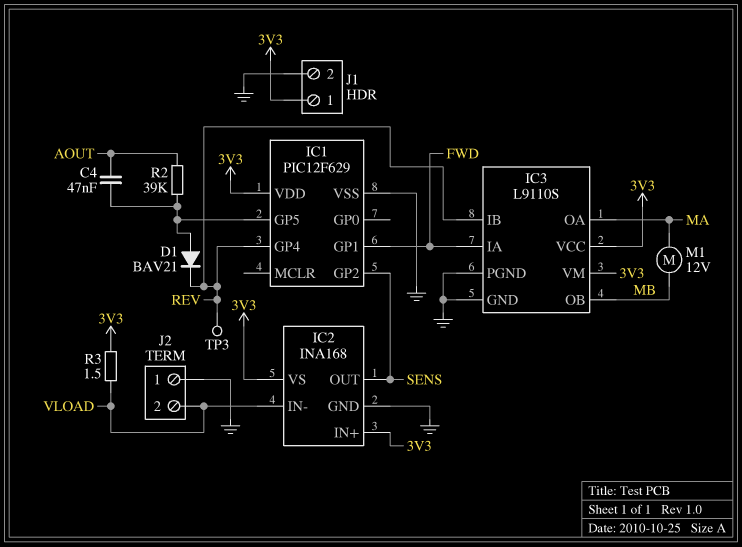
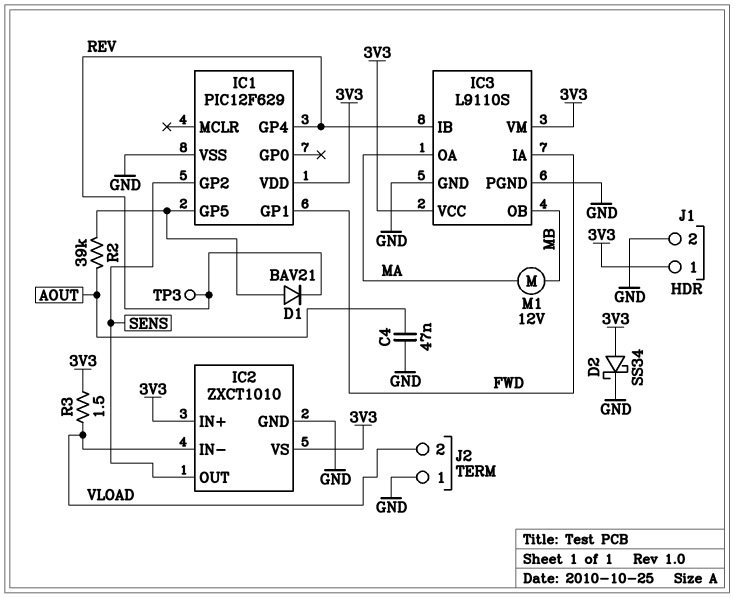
C4: 47nF (AOUT, IC1/GP5) -> 47nF (AOUT, GND)
D2: none -> schottky SS34 (A 3V3, K GND)
IC2: INA168 -> ZXCT1010

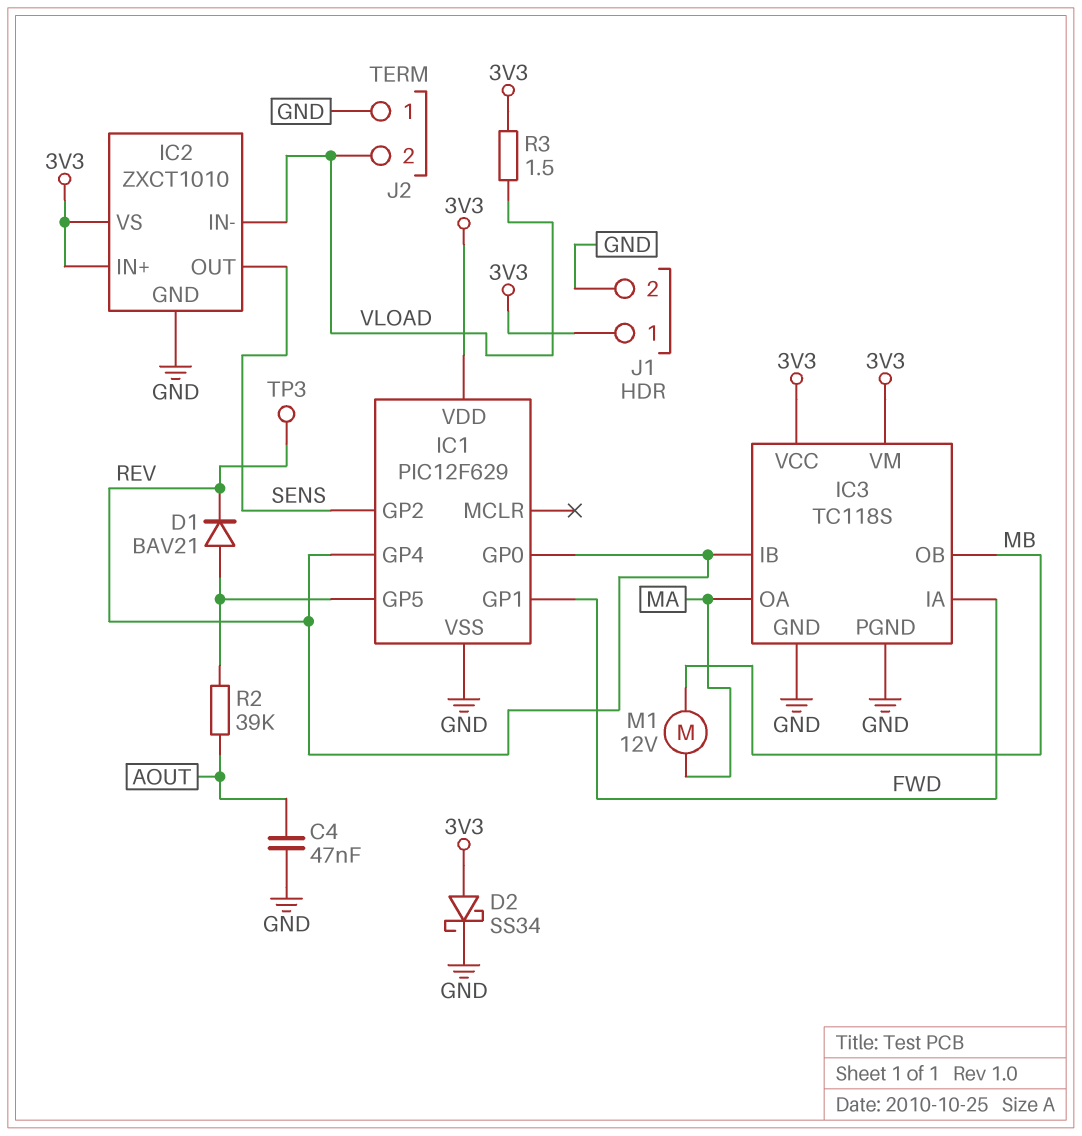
IC1 pin GP0: none -> REV
IC3: L9110S -> TC118S

